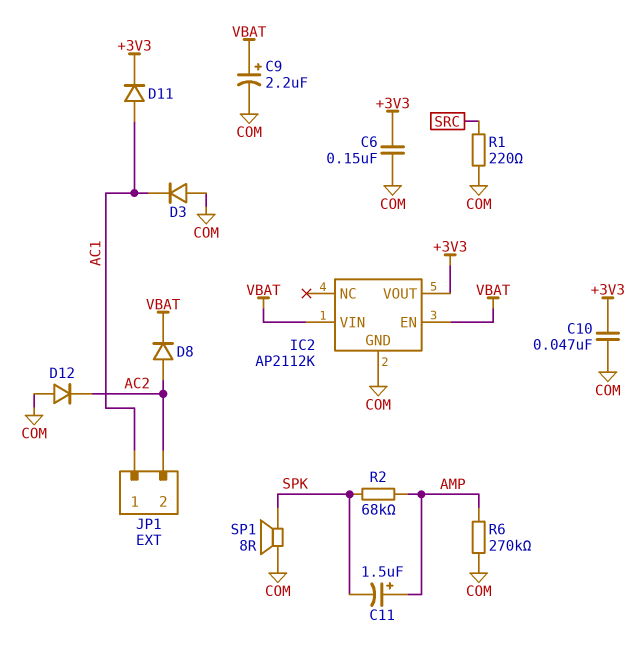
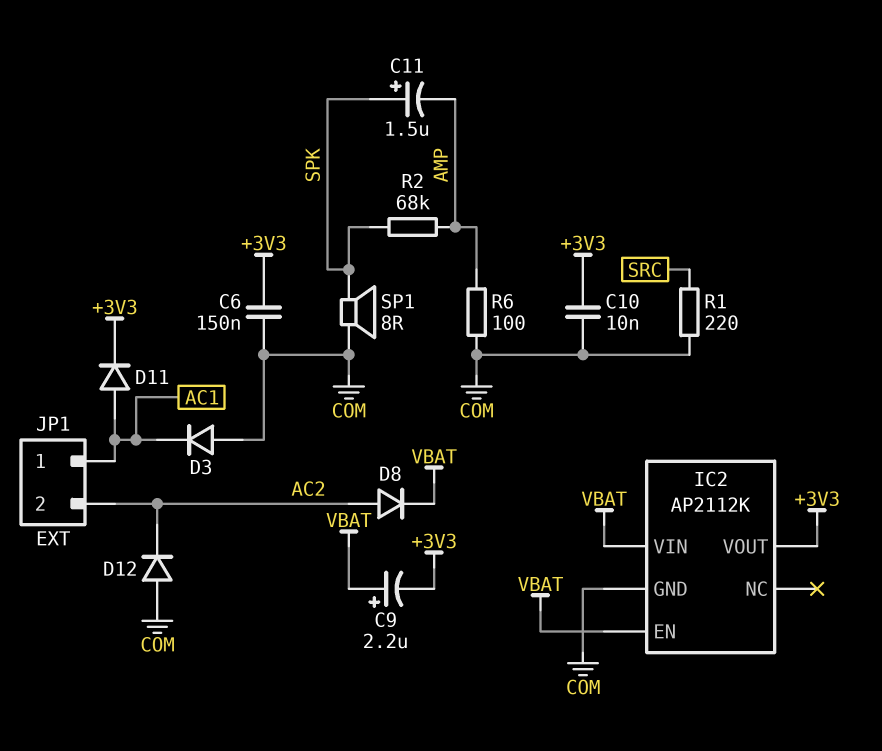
C9: 2.2uF (plus VBAT, minus COM) -> 2.2uF (plus VBAT, minus +3V3)
C10: 47nF (+3V3, COM) -> 10nF (+3V3, COM)
C11: 1.5uF (plus AMP, minus SPK) -> 1.5uF (plus SPK, minus AMP)
R6: 270k (AMP, COM) -> 100 (AMP, COM)

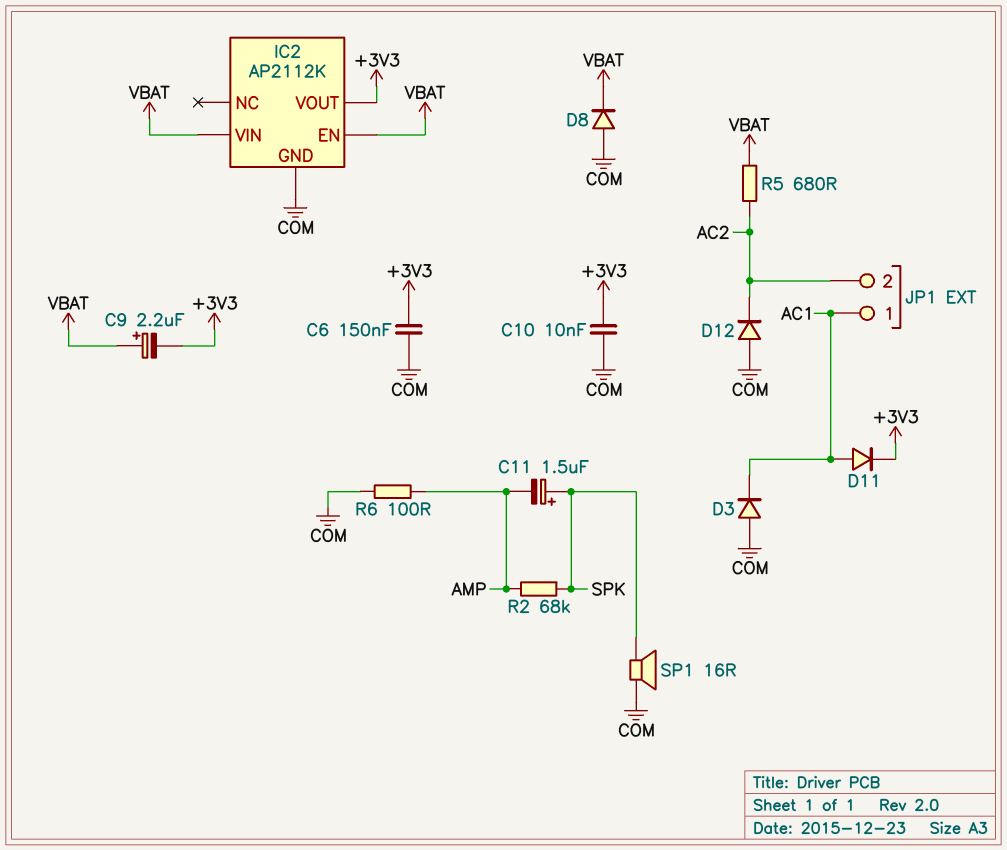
D8: diode (A AC2, K VBAT) -> diode (A COM, K VBAT)
R1: 220 (COM, SRC) -> none
R5: none -> 680 (AC2, VBAT)
SP1: speaker 8R (COM, SPK) -> speaker 16R (COM, SPK)

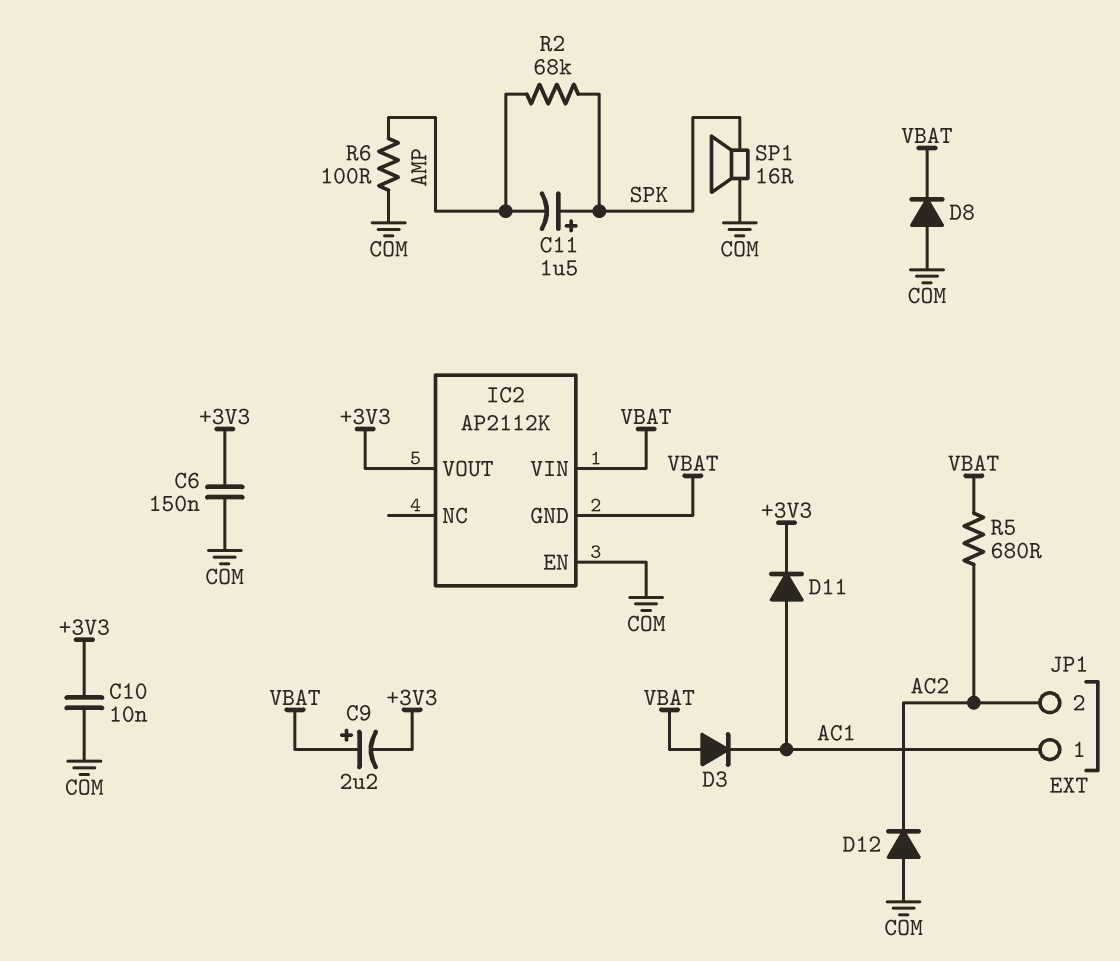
D3: diode (A COM, K AC1) -> diode (A VBAT, K AC1)
IC2 pin EN: VBAT -> COM
IC2 pin GND: COM -> VBAT

